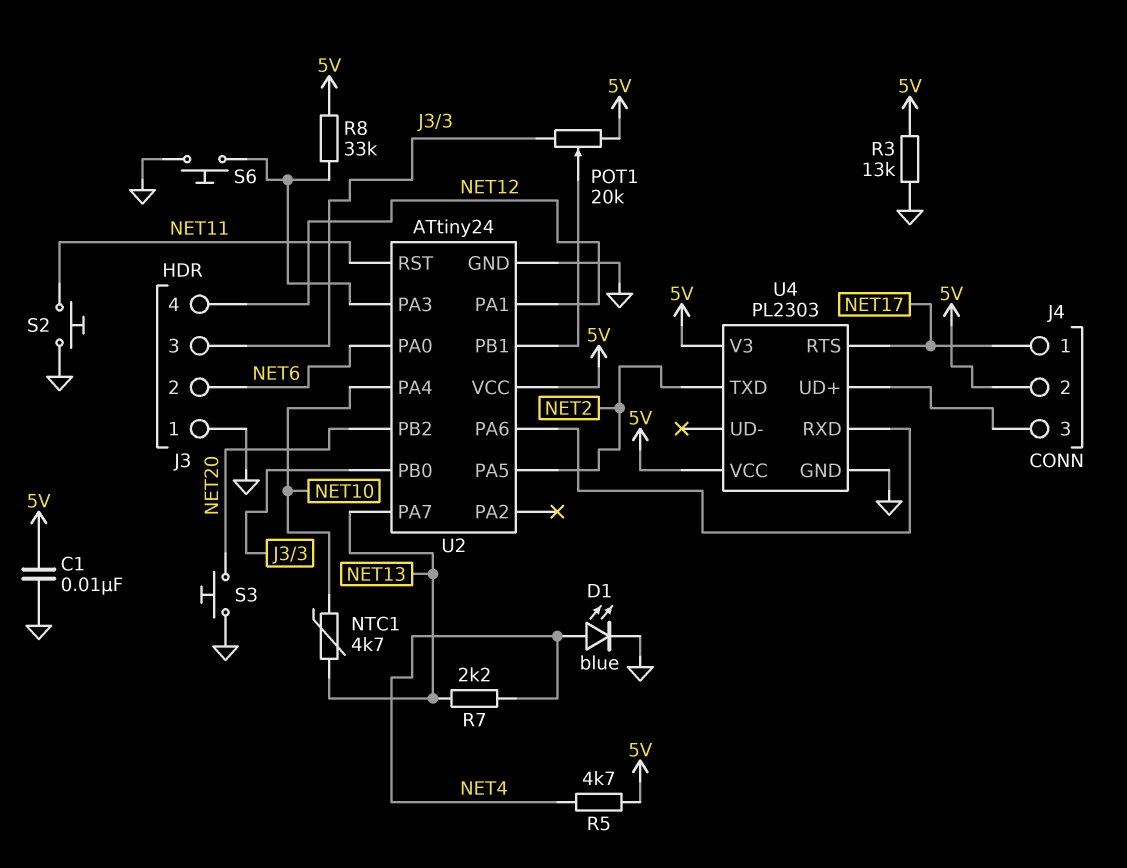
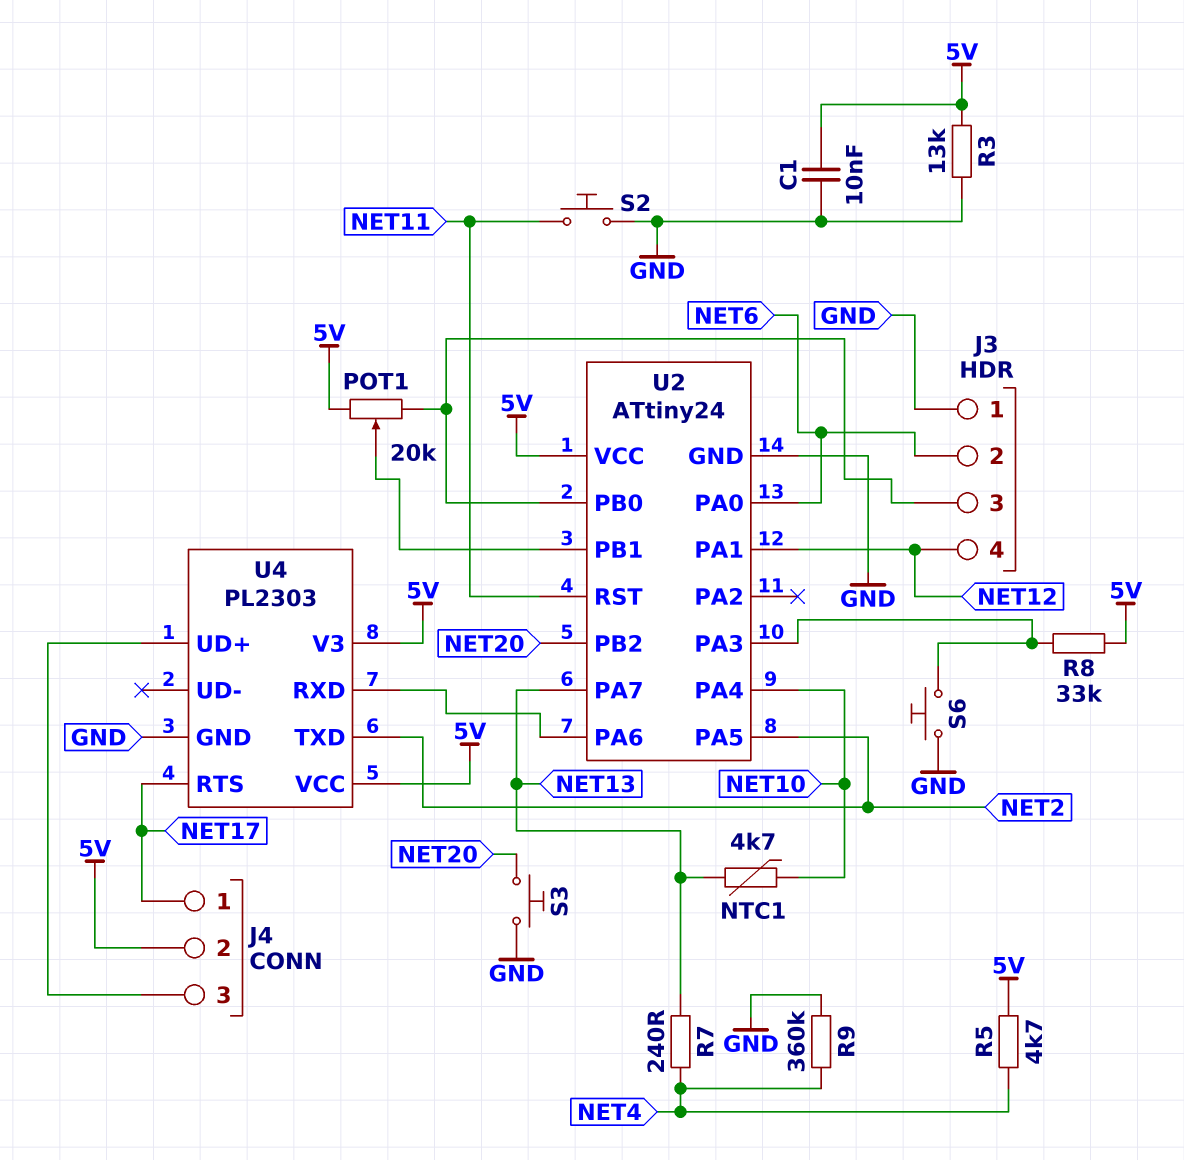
D1: LED blue (A NET4, K GND) -> none
R7: 2.2k (NET4, NET13) -> 240 (NET4, NET13)
R9: none -> 360k (GND, NET4)

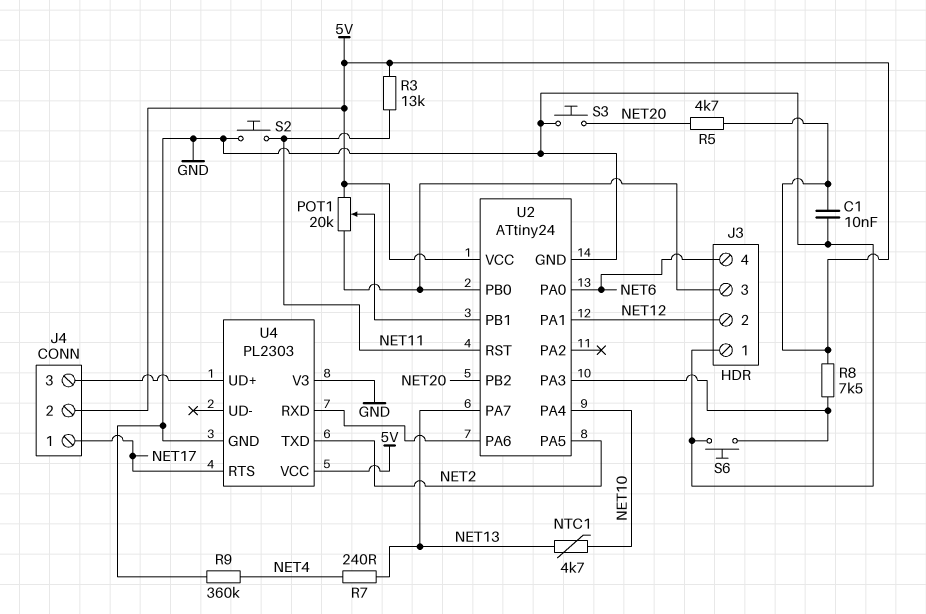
J3 pin 2: NET6 -> NET12
J3 pin 4: NET12 -> NET6
R3: 13k (5V, GND) -> 13k (5V, NET11)
R5: 4.7k (5V, NET4) -> 4.7k (5V, NET20)
R8: 33k (5V, U2/PA3) -> 7.5k (5V, U2/PA3)
U4 pin V3: 5V -> GND

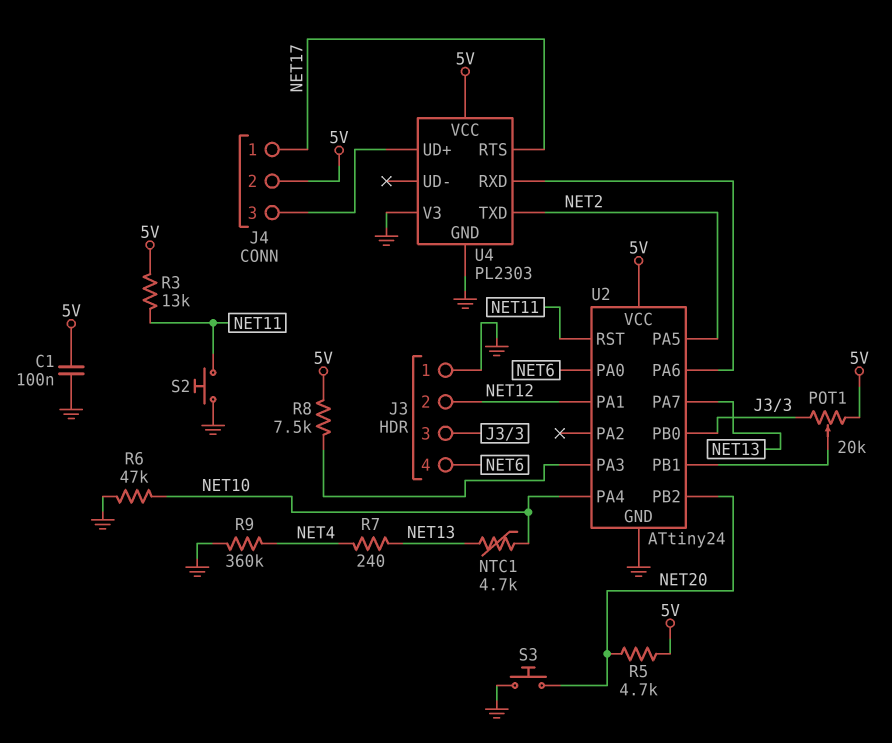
C1: 10nF (5V, GND) -> 100nF (5V, GND)
R6: none -> 47k (GND, NET10)
S6: button (GND, U2/PA3) -> none

